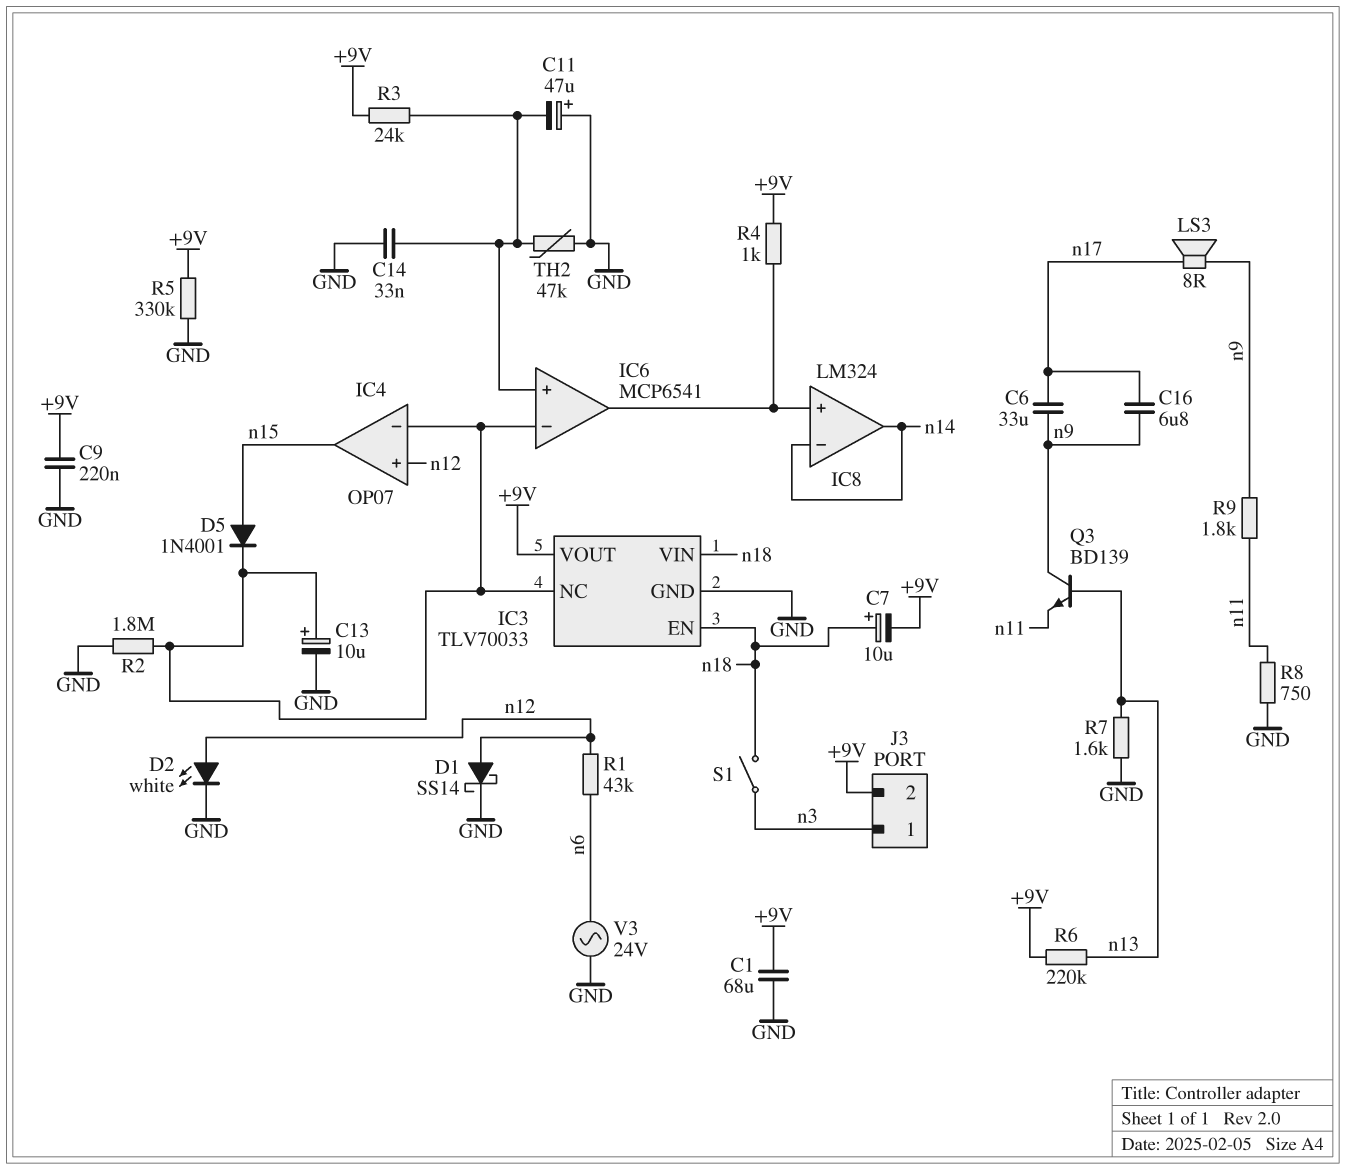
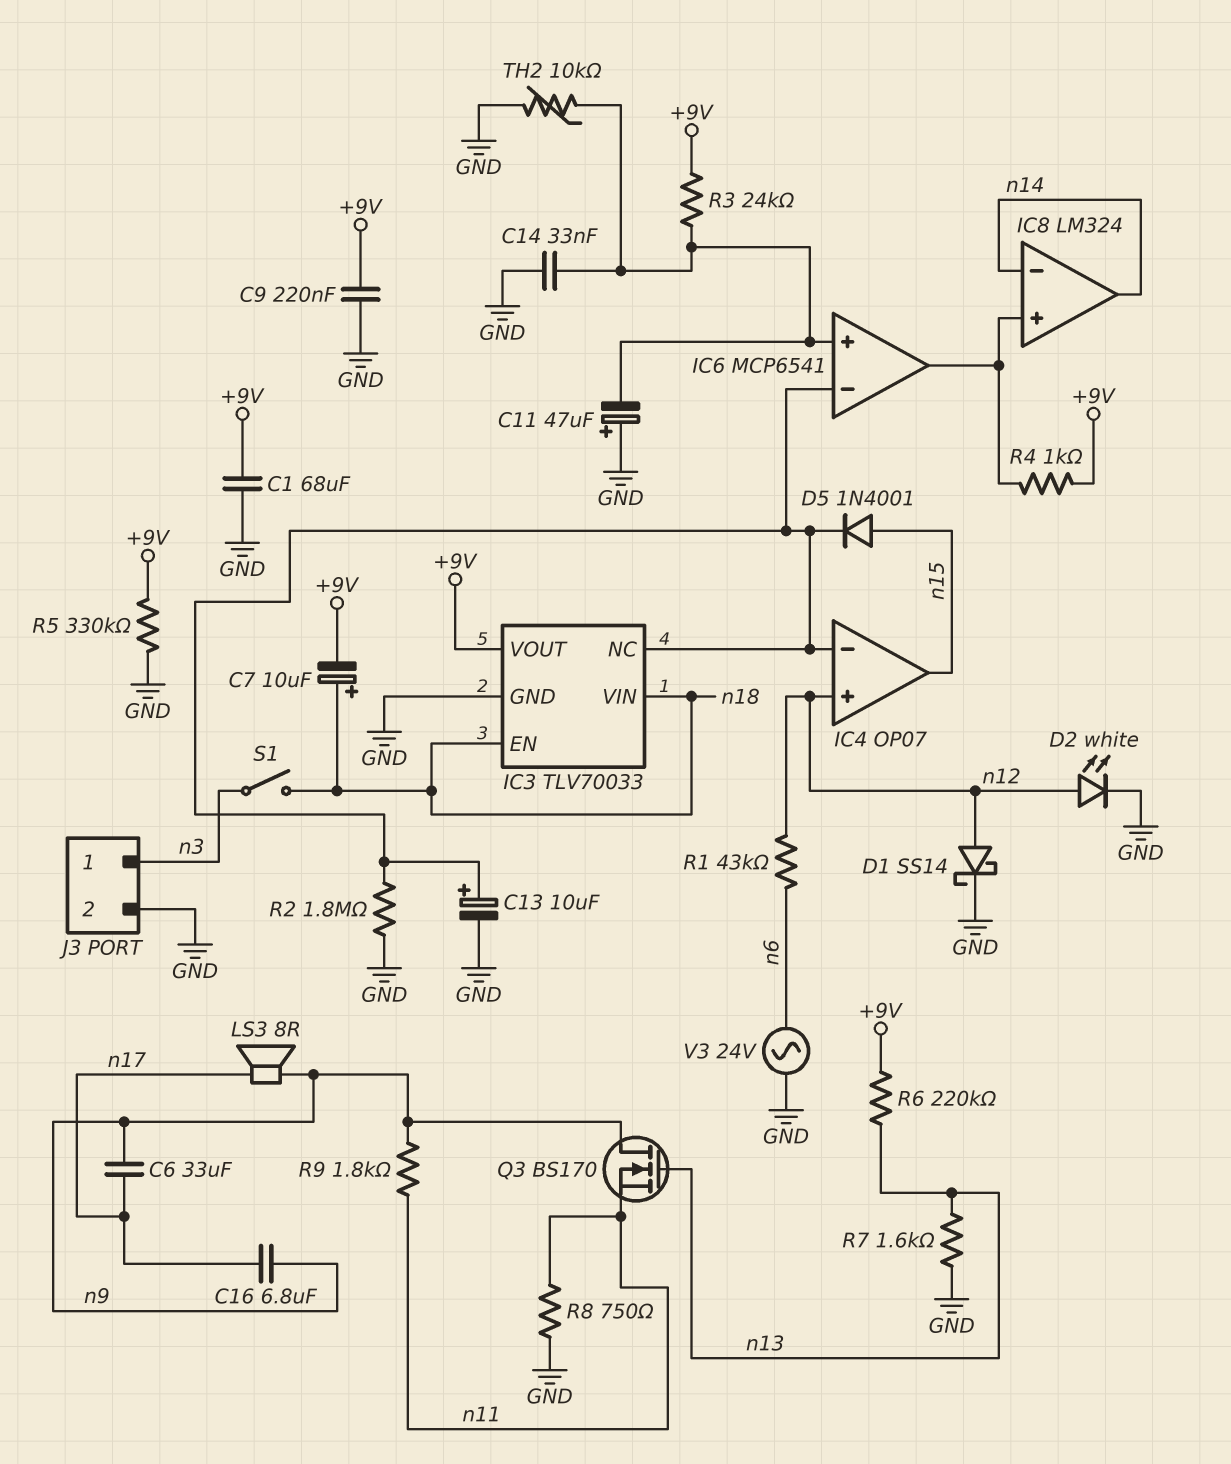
J3 pin 2: +9V -> GND
Q3: NPN BD139 (B n13, C n9, E n11) -> NMOS BS170 (G n13, D n9, S n11)
TH2: 47k (GND, IC6/in+) -> 10k (GND, IC6/in+)

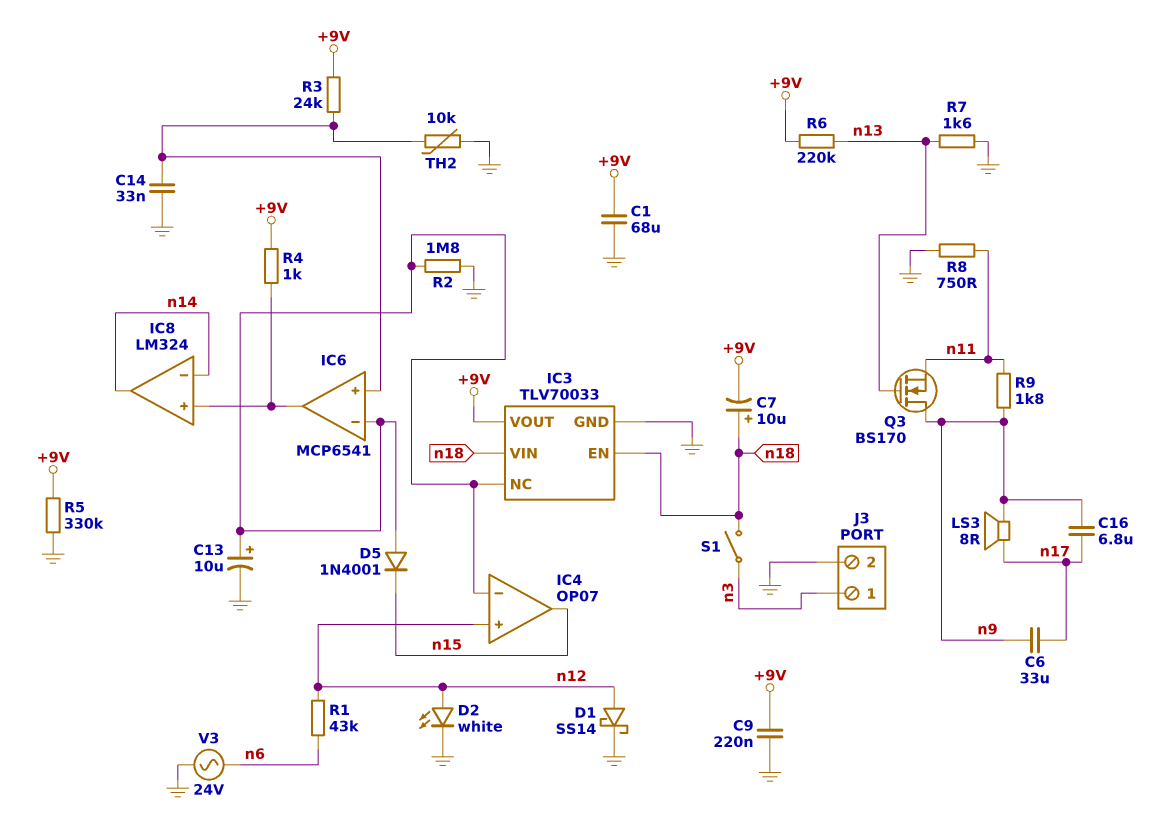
C11: 47uF (plus GND, minus IC6/in+) -> none
D5: diode 1N4001 (A n15, K IC3/NC) -> diode 1N4001 (A IC3/NC, K n15)

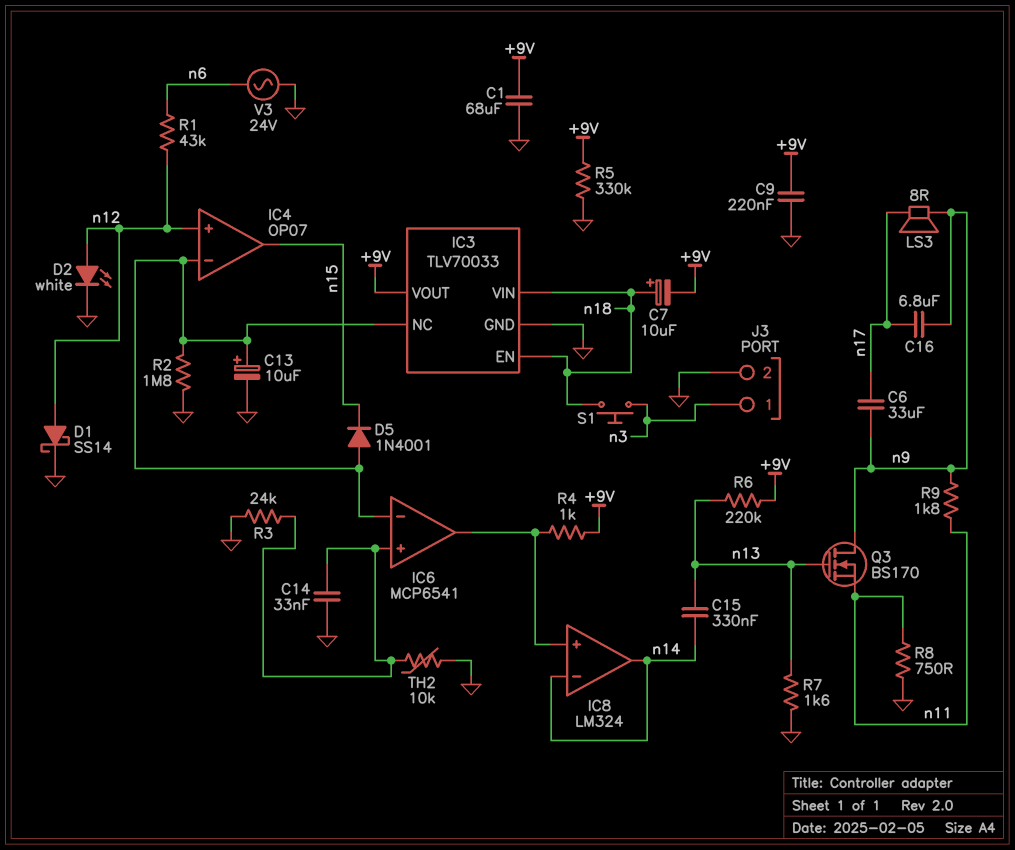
C15: none -> 330nF (n13, n14)
R3: 24k (+9V, IC6/in+) -> 24k (GND, IC6/in+)
S1: switch (n3, n18) -> button (n3, n18)

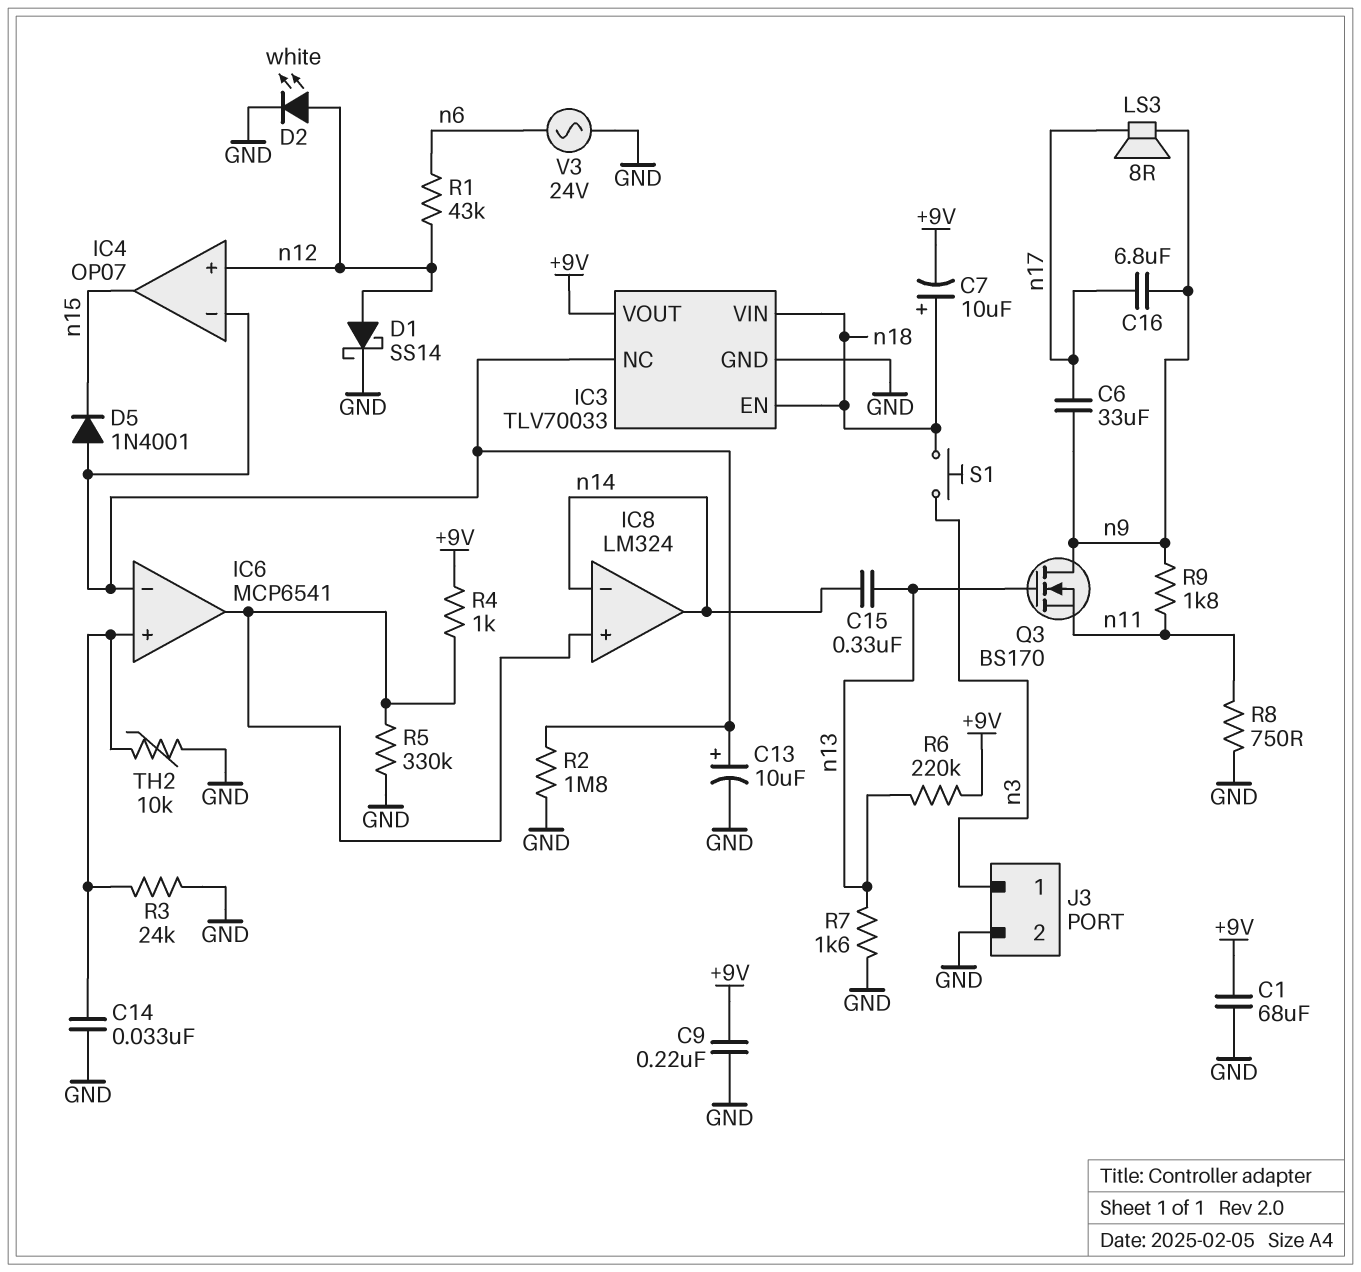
R5: 330k (+9V, GND) -> 330k (GND, IC6/out)

